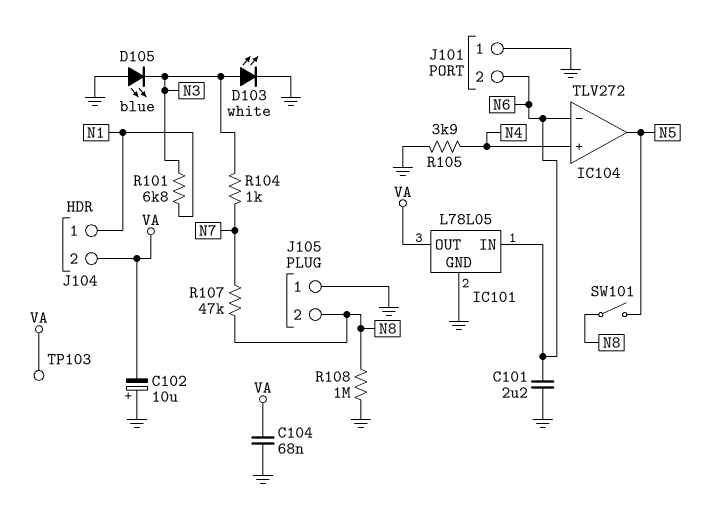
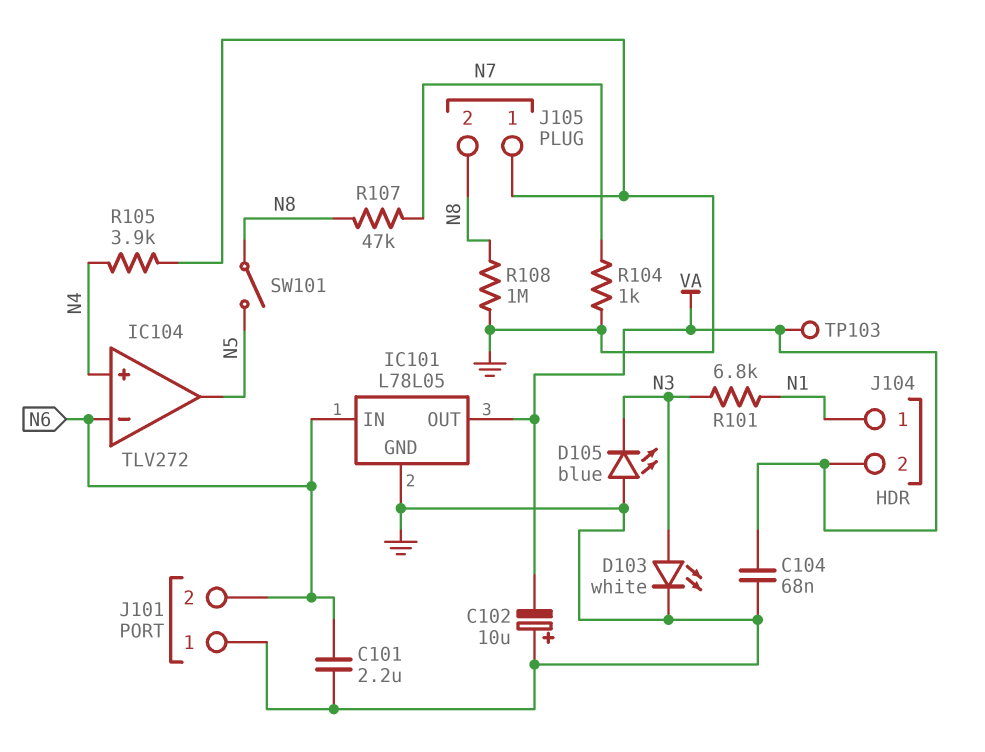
R104: 1k (N3, N7) -> 1k (GND, N7)

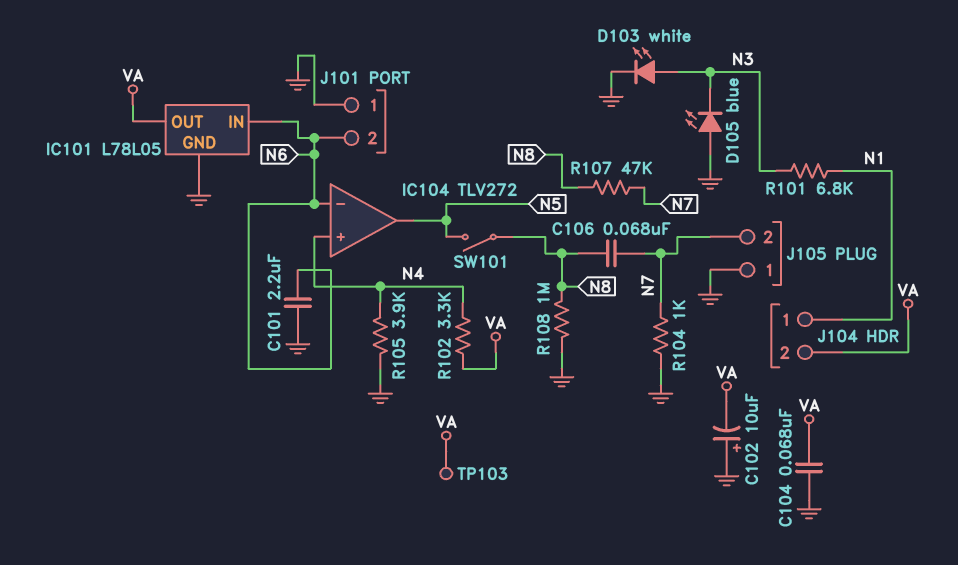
C106: none -> 68nF (N7, N8)
J105 pin 2: N8 -> N7
R102: none -> 3.3k (N4, VA)

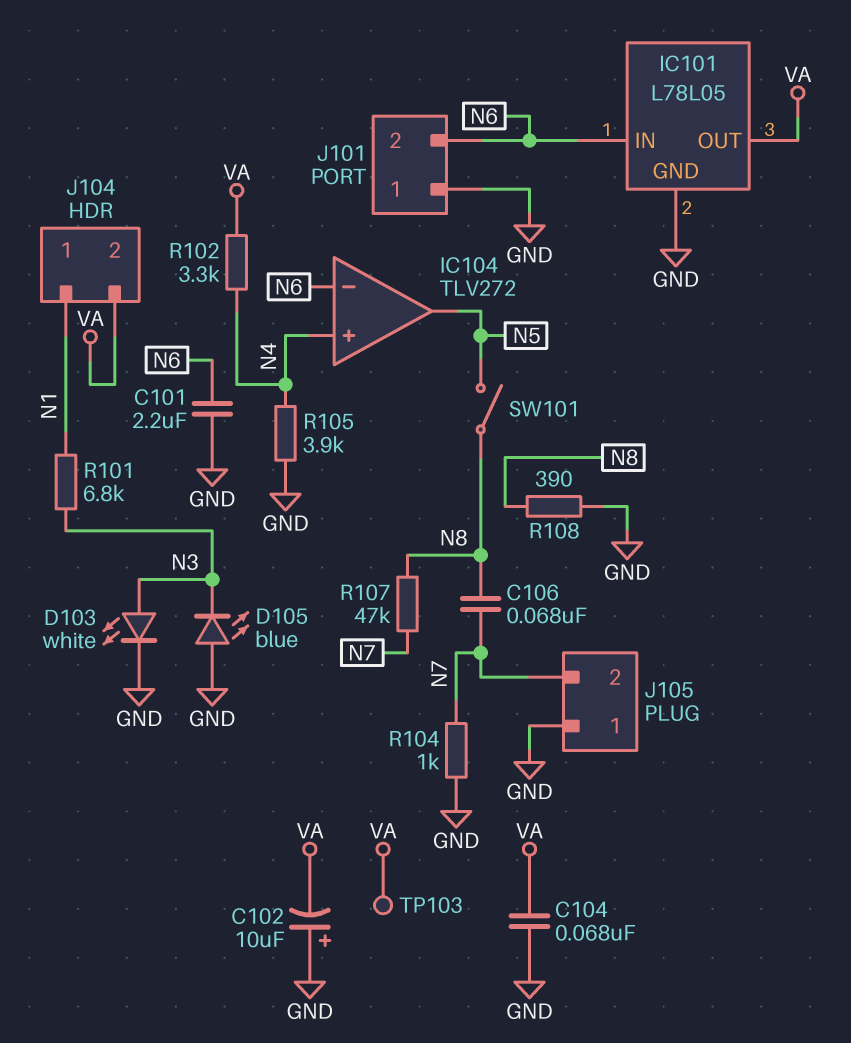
R108: 1M (GND, N8) -> 390 (GND, N8)

